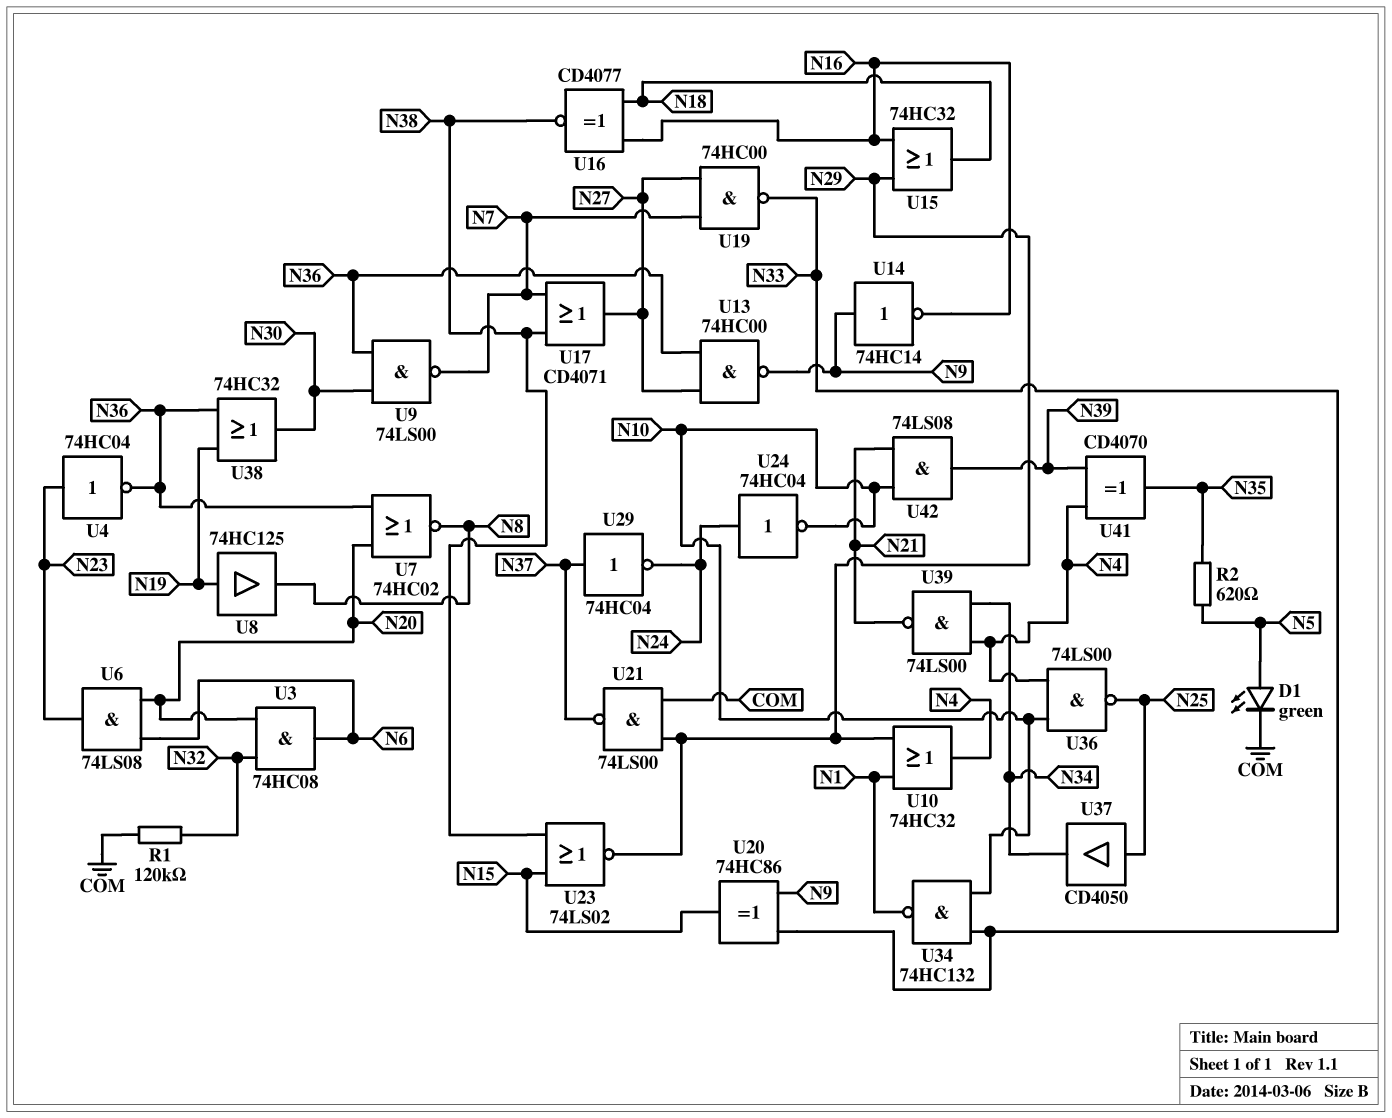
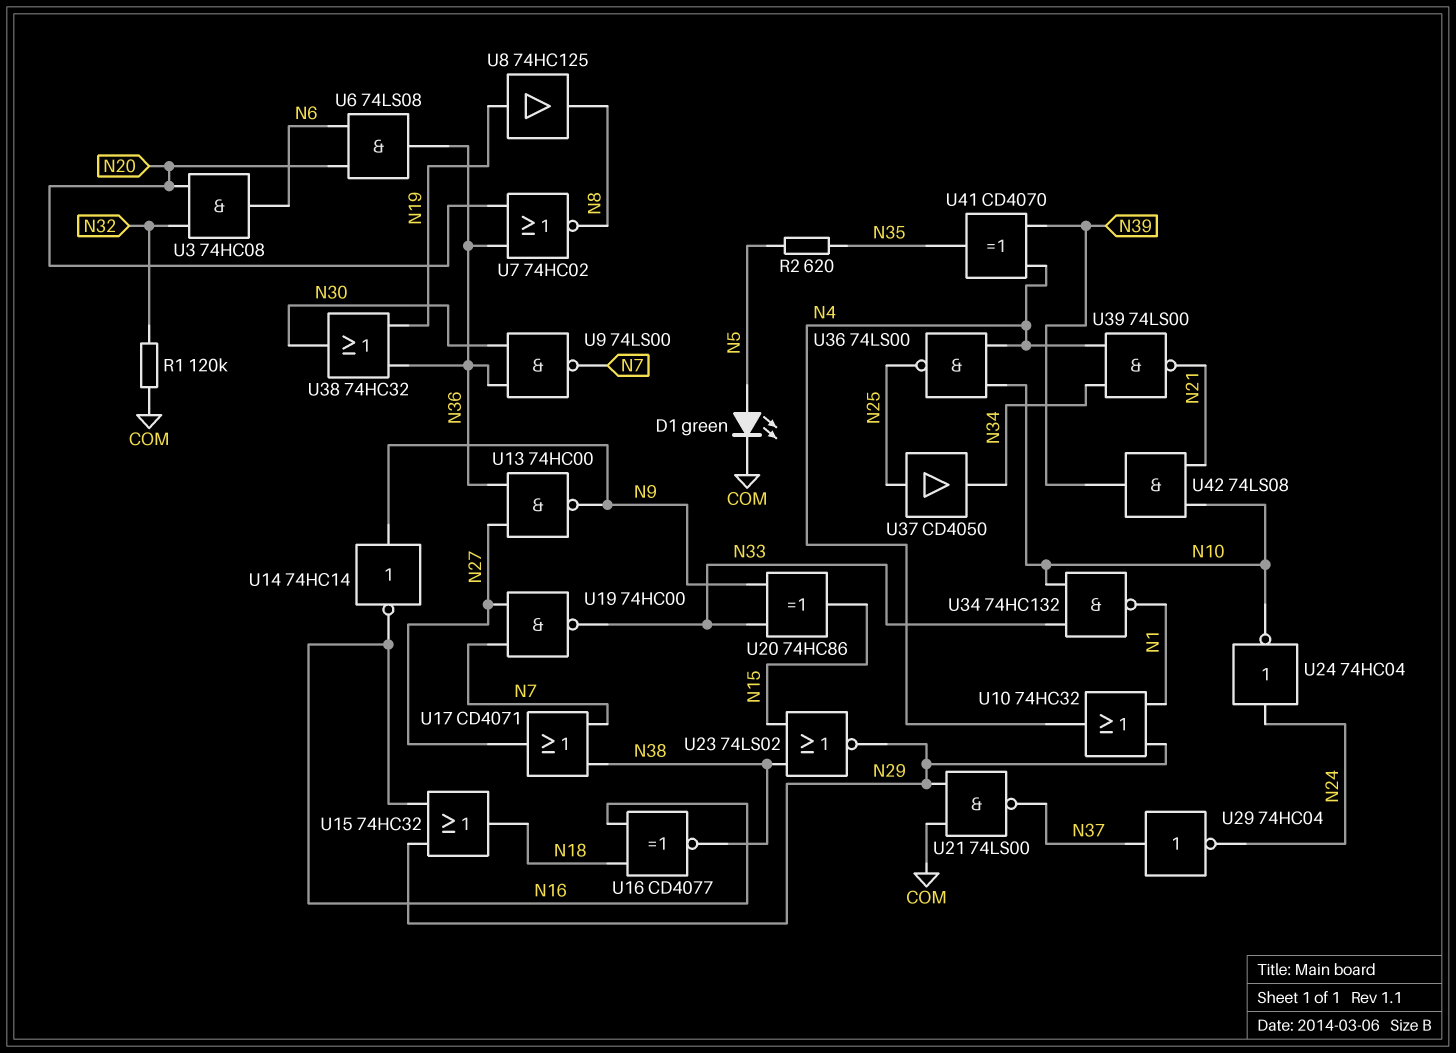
U4: NOT 74HC04 (in N23, out N36) -> none
U6: AND 74LS08 (in N6, in N20, out N23) -> AND 74LS08 (in N6, in N20, out N36)

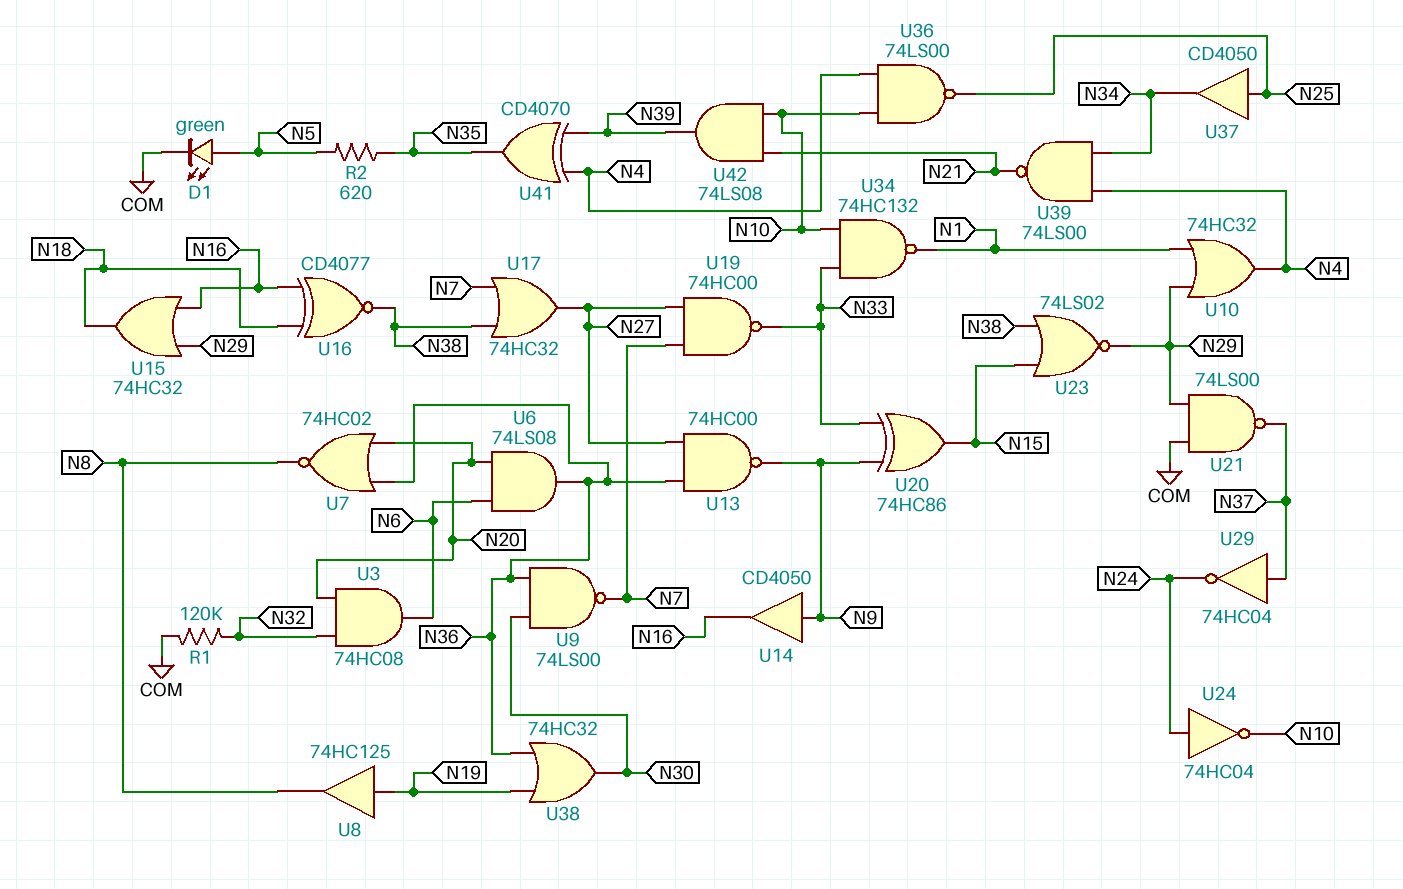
U14: NOT 74HC14 (in N9, out N16) -> buffer CD4050 (in N9, out N16)
U17: OR CD4071 (in N7, in N38, out N27) -> OR 74HC32 (in N7, in N38, out N27)

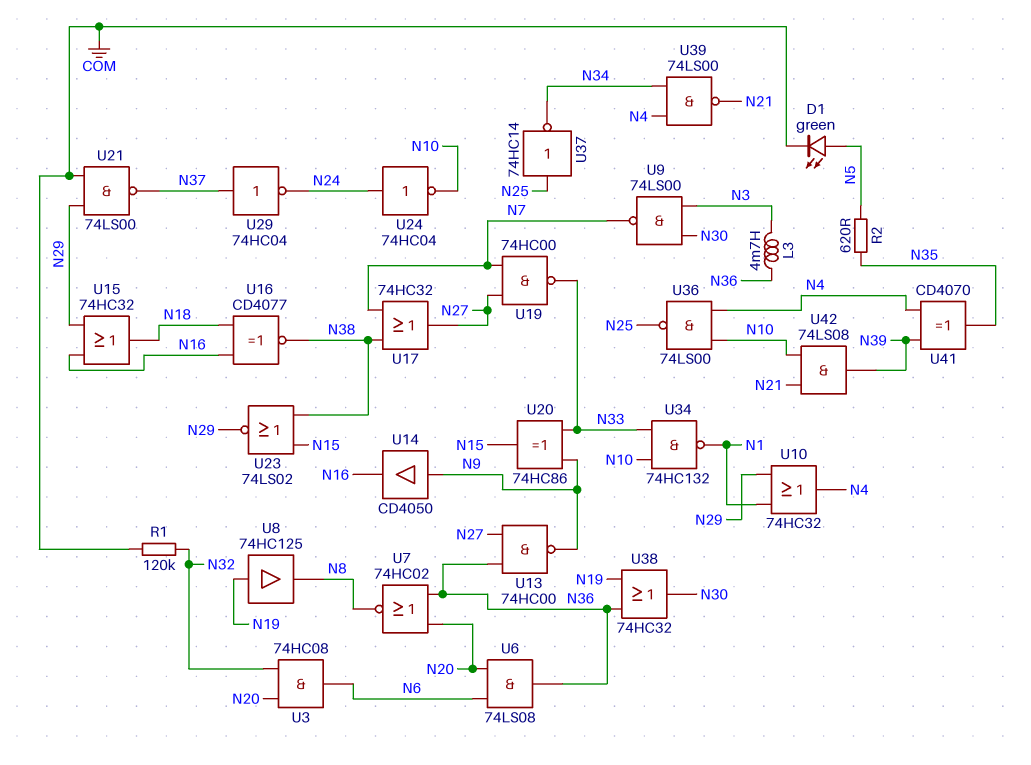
L3: none -> 4.7mH (N3, N36)
U9: NAND 74LS00 (in N30, in N36, out N7) -> NAND 74LS00 (in N3, in N30, out N7)
U37: buffer CD4050 (in N25, out N34) -> NOT 74HC14 (in N25, out N34)

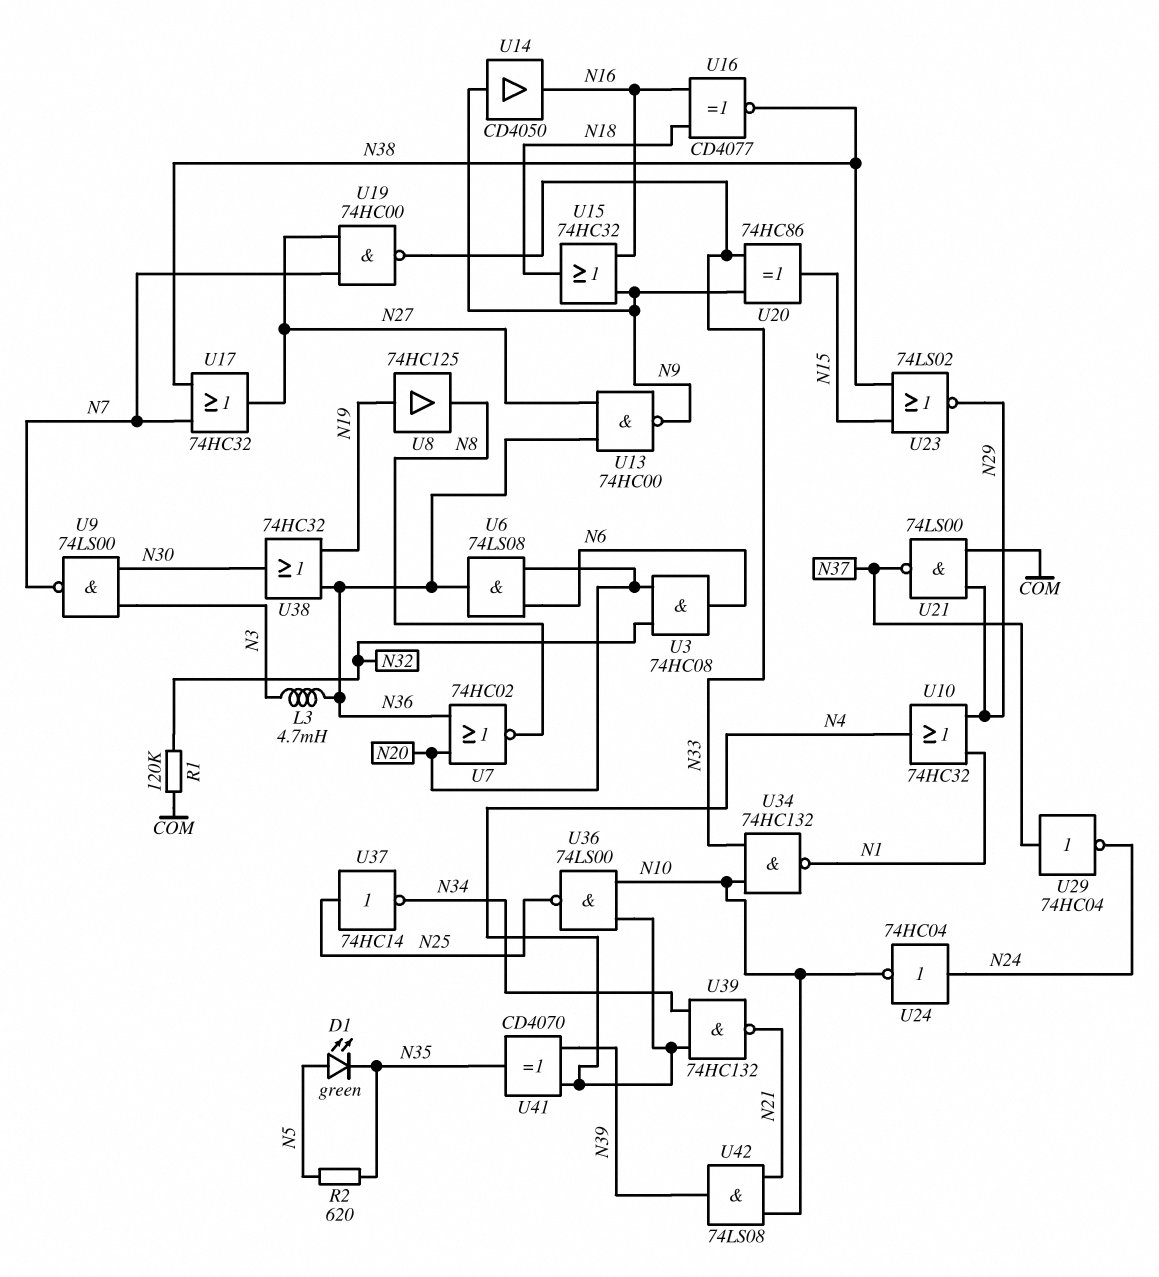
D1: LED green (A N5, K COM) -> LED green (A N5, K N35)
U15: OR 74HC32 (in N16, in N29, out N18) -> OR 74HC32 (in N9, in N16, out N18)
U39: NAND 74LS00 (in N4, in N34, out N21) -> NAND 74HC132 (in N4, in N34, out N21)

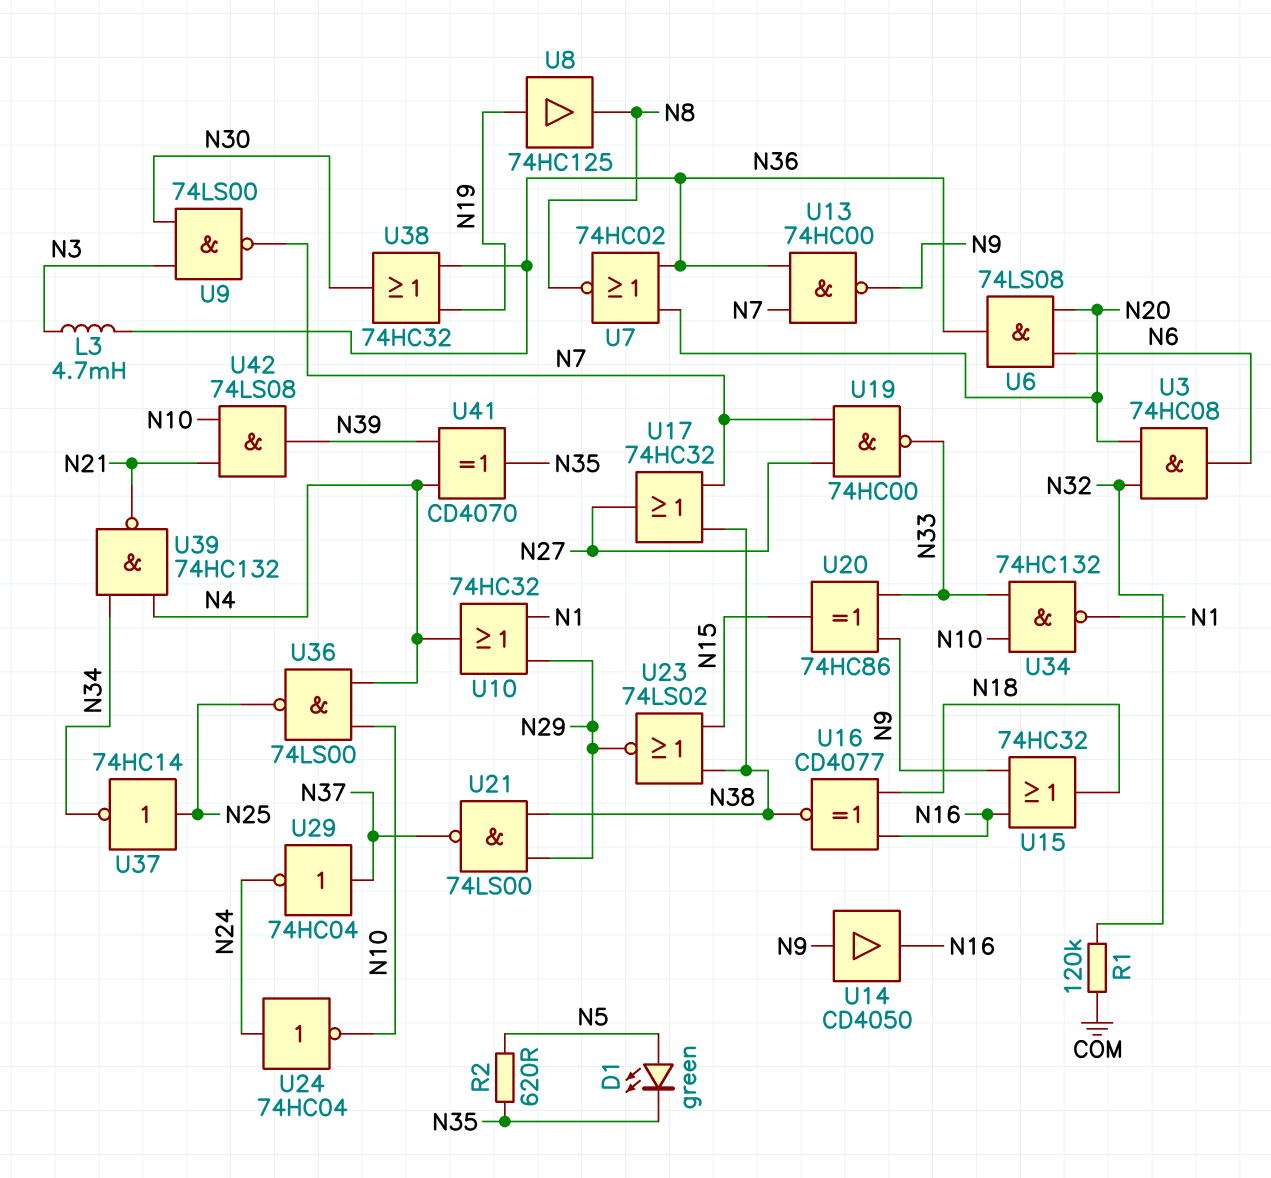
U13: NAND 74HC00 (in N27, in N36, out N9) -> NAND 74HC00 (in N7, in N36, out N9)
U21: NAND 74LS00 (in COM, in N29, out N37) -> NAND 74LS00 (in N29, in N38, out N37)

